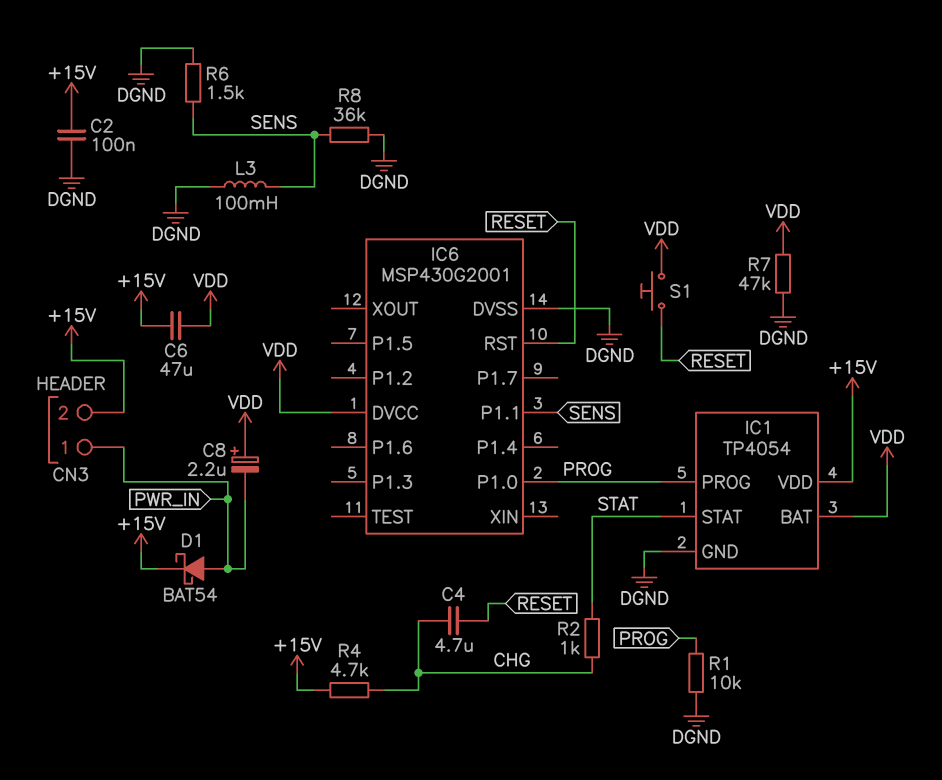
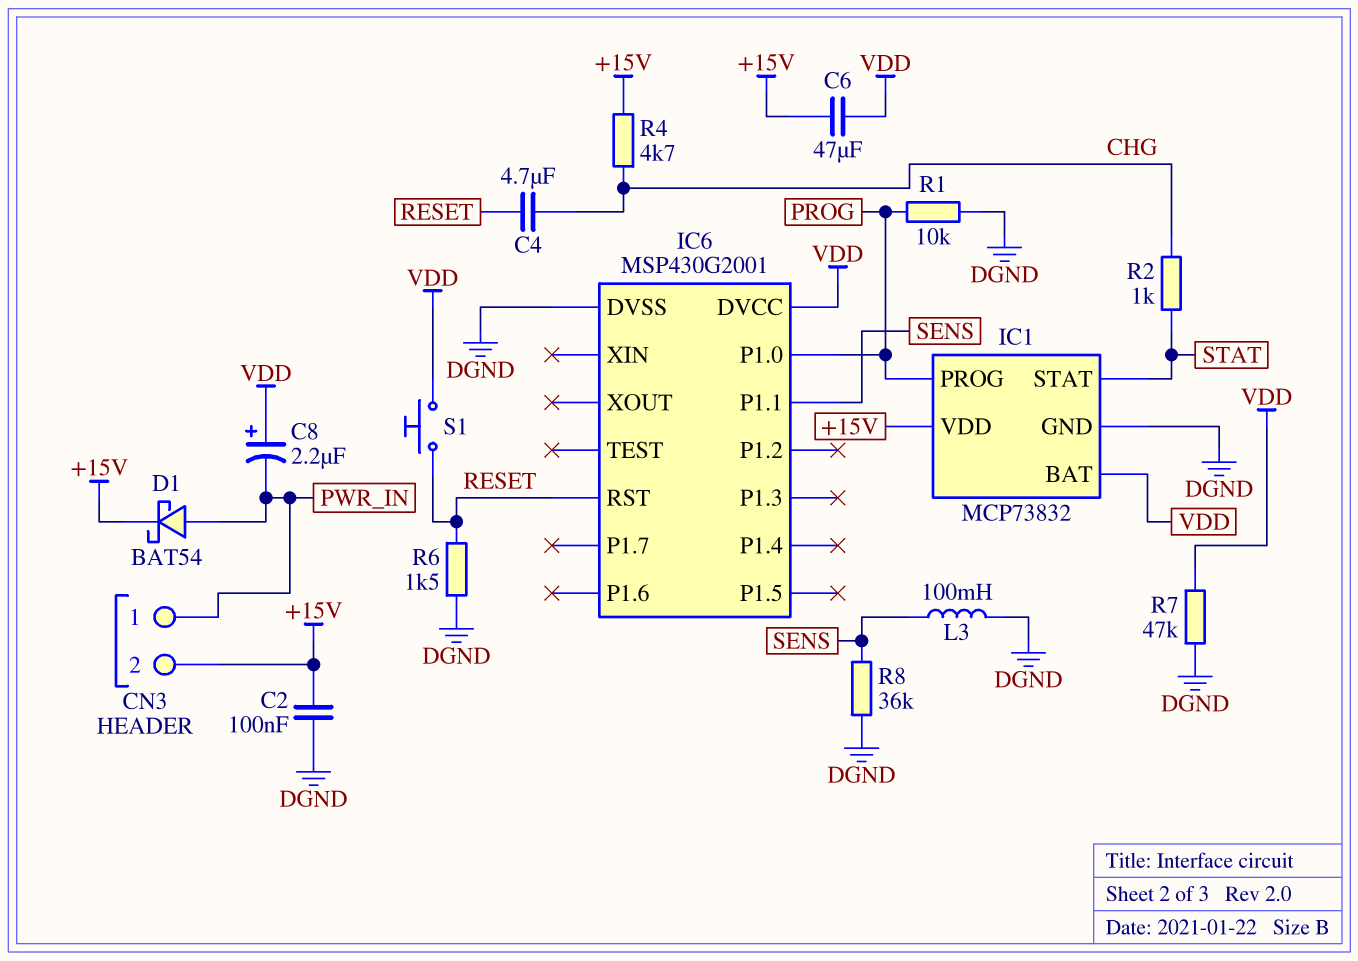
IC1: TP4054 -> MCP73832
R6: 1.5k (DGND, SENS) -> 1.5k (DGND, RESET)

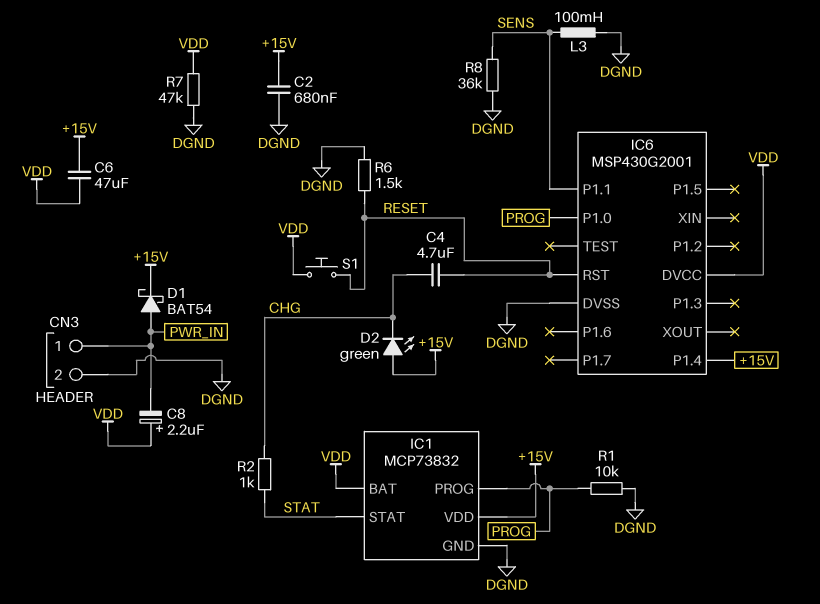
C2: 100nF (+15V, DGND) -> 680nF (+15V, DGND)
CN3 pin 2: +15V -> DGND
D2: none -> LED green (A +15V, K CHG)
IC6 pin P1.4: none -> +15V
R4: 4.7k (+15V, CHG) -> none

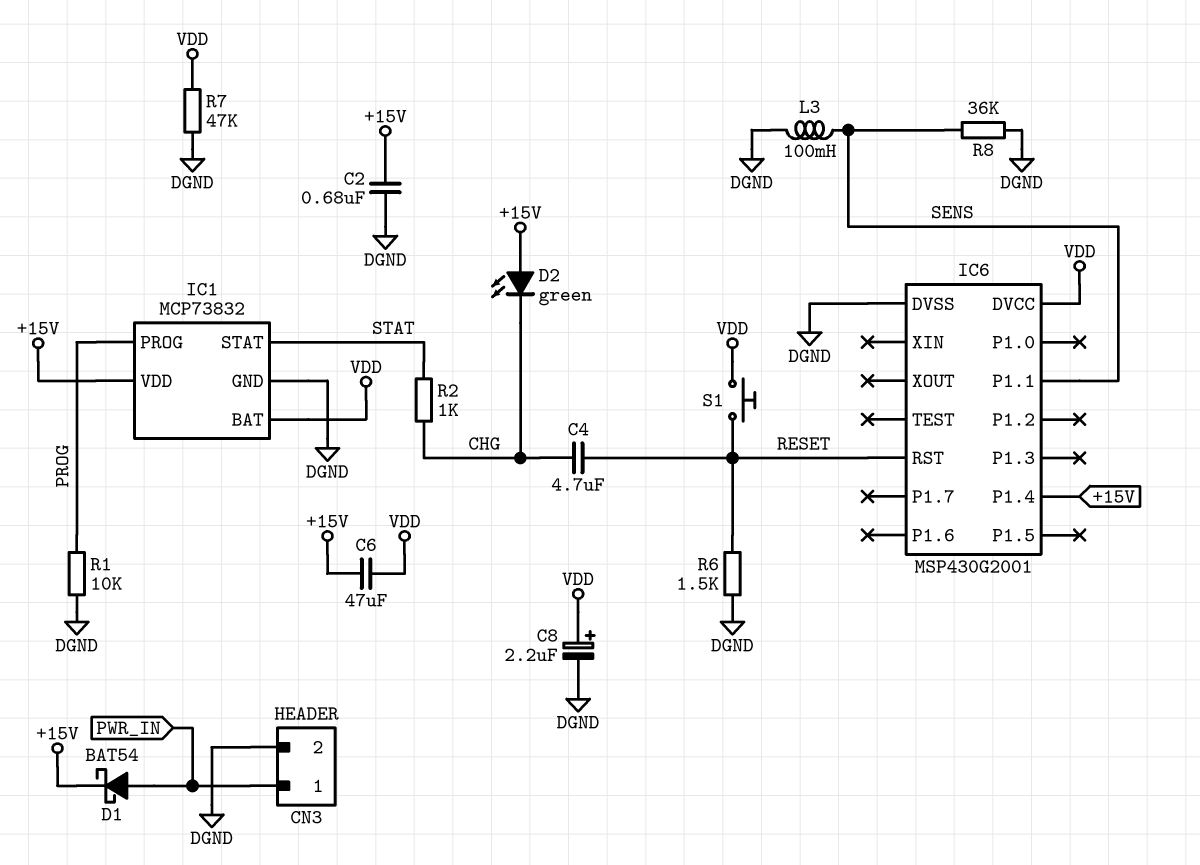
C8: 2.2uF (plus VDD, minus PWR_IN) -> 2.2uF (plus VDD, minus DGND)
IC6 pin P1.0: PROG -> none

